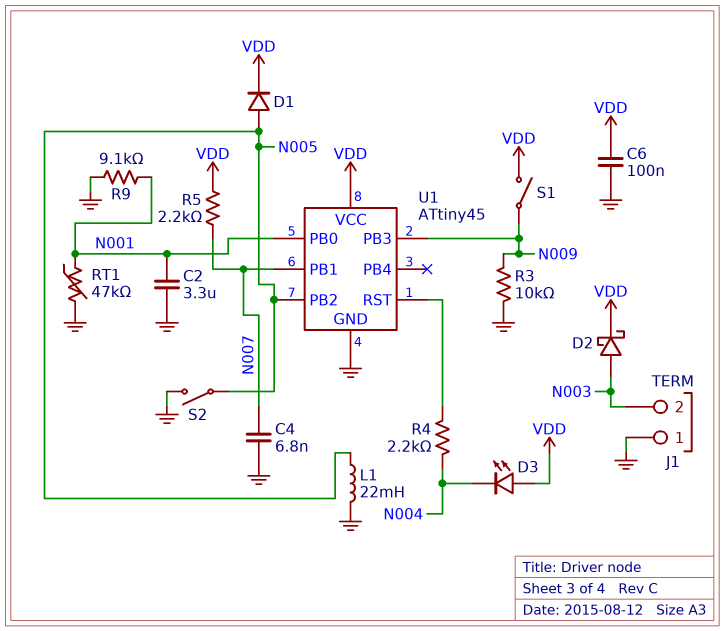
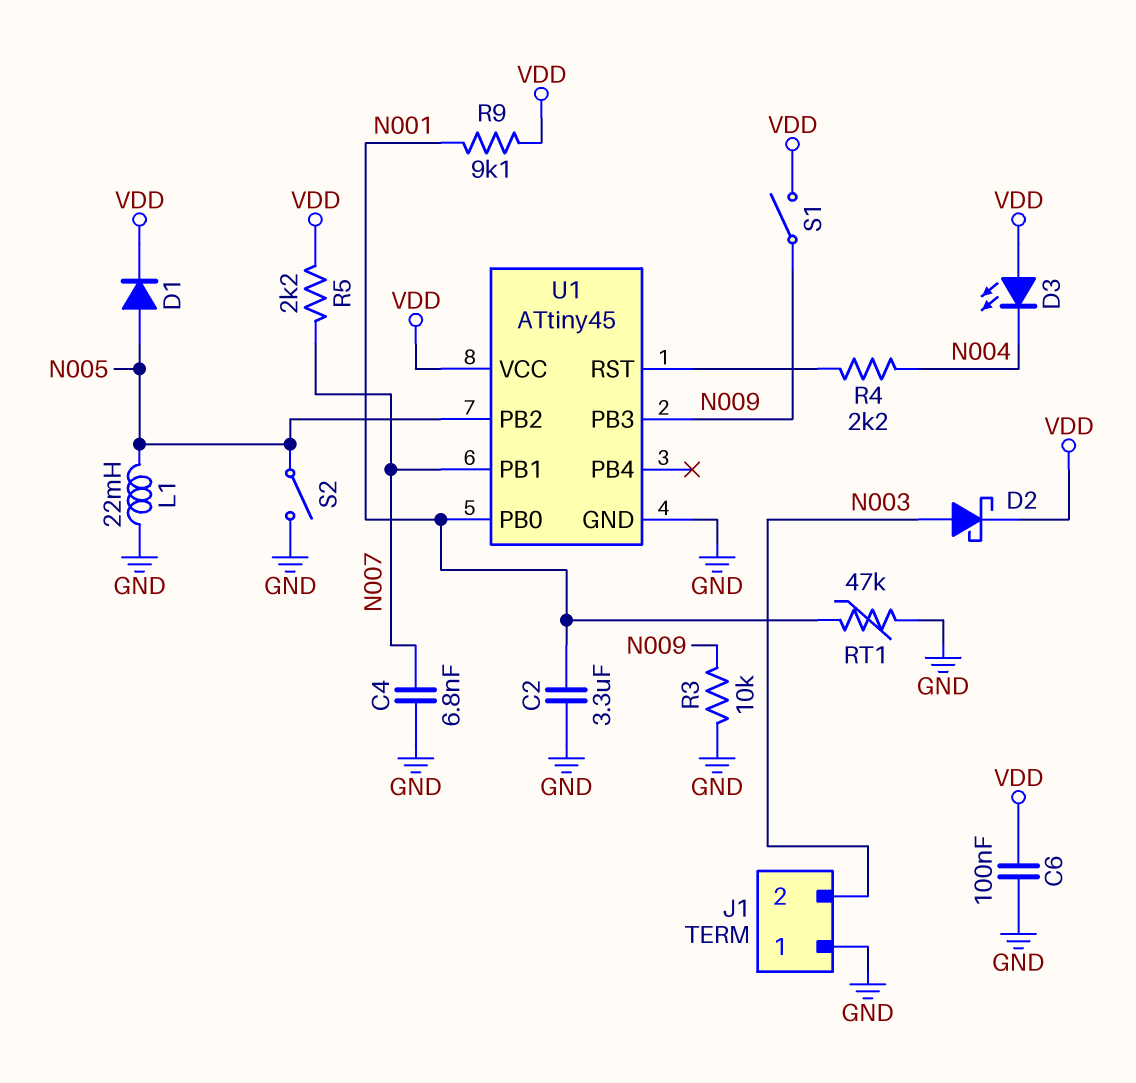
R9: 9.1k (GND, N001) -> 9.1k (N001, VDD)

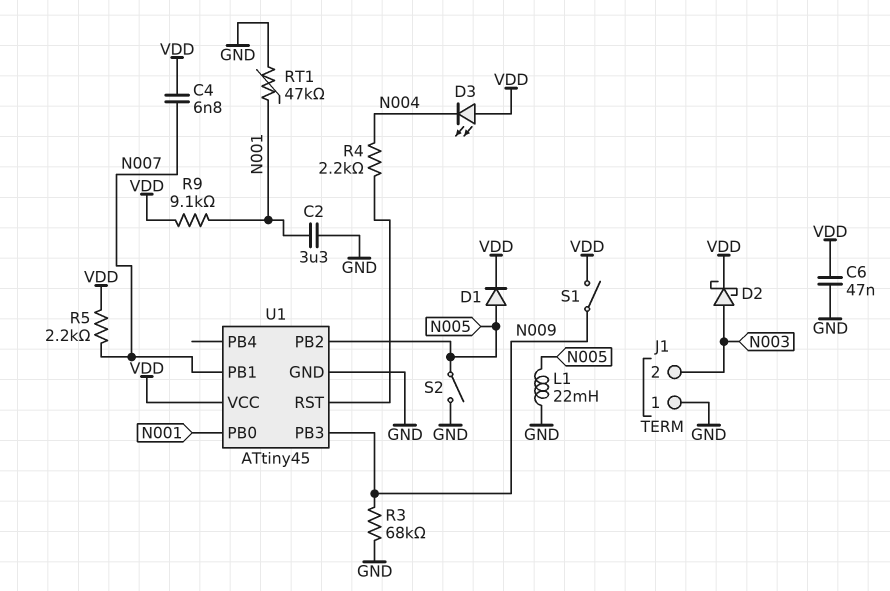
C4: 6.8nF (GND, N007) -> 6.8nF (N007, VDD)
C6: 100nF (GND, VDD) -> 47nF (GND, VDD)
R3: 10k (GND, N009) -> 68k (GND, N009)

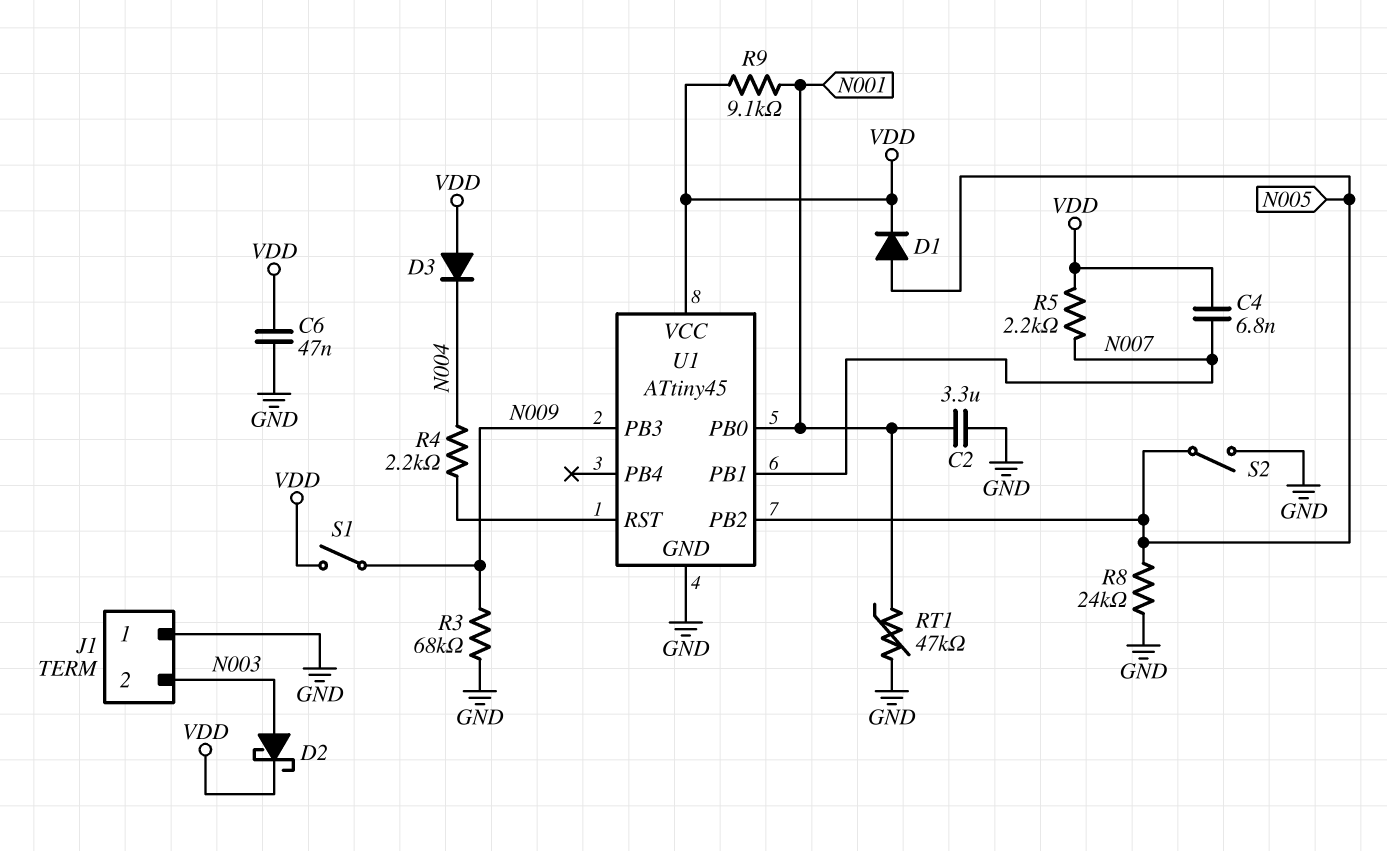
D3: LED (A VDD, K N004) -> diode (A VDD, K N004)
L1: 22mH (GND, N005) -> none
R8: none -> 24k (GND, N005)

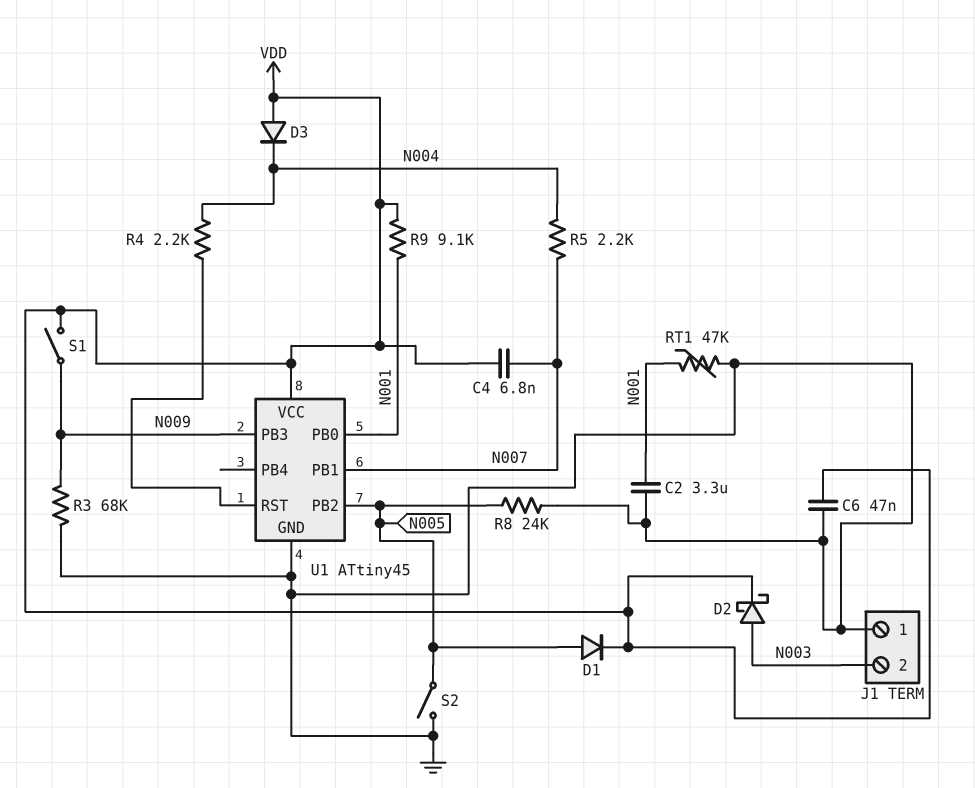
R5: 2.2k (N007, VDD) -> 2.2k (N004, N007)

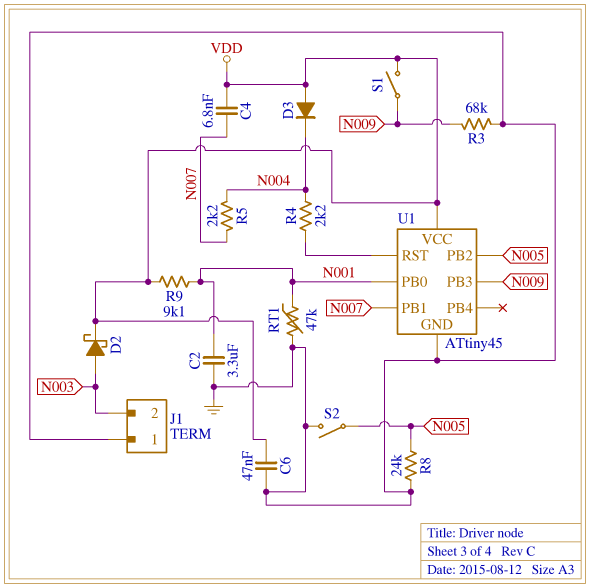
D1: diode (A N005, K VDD) -> none

